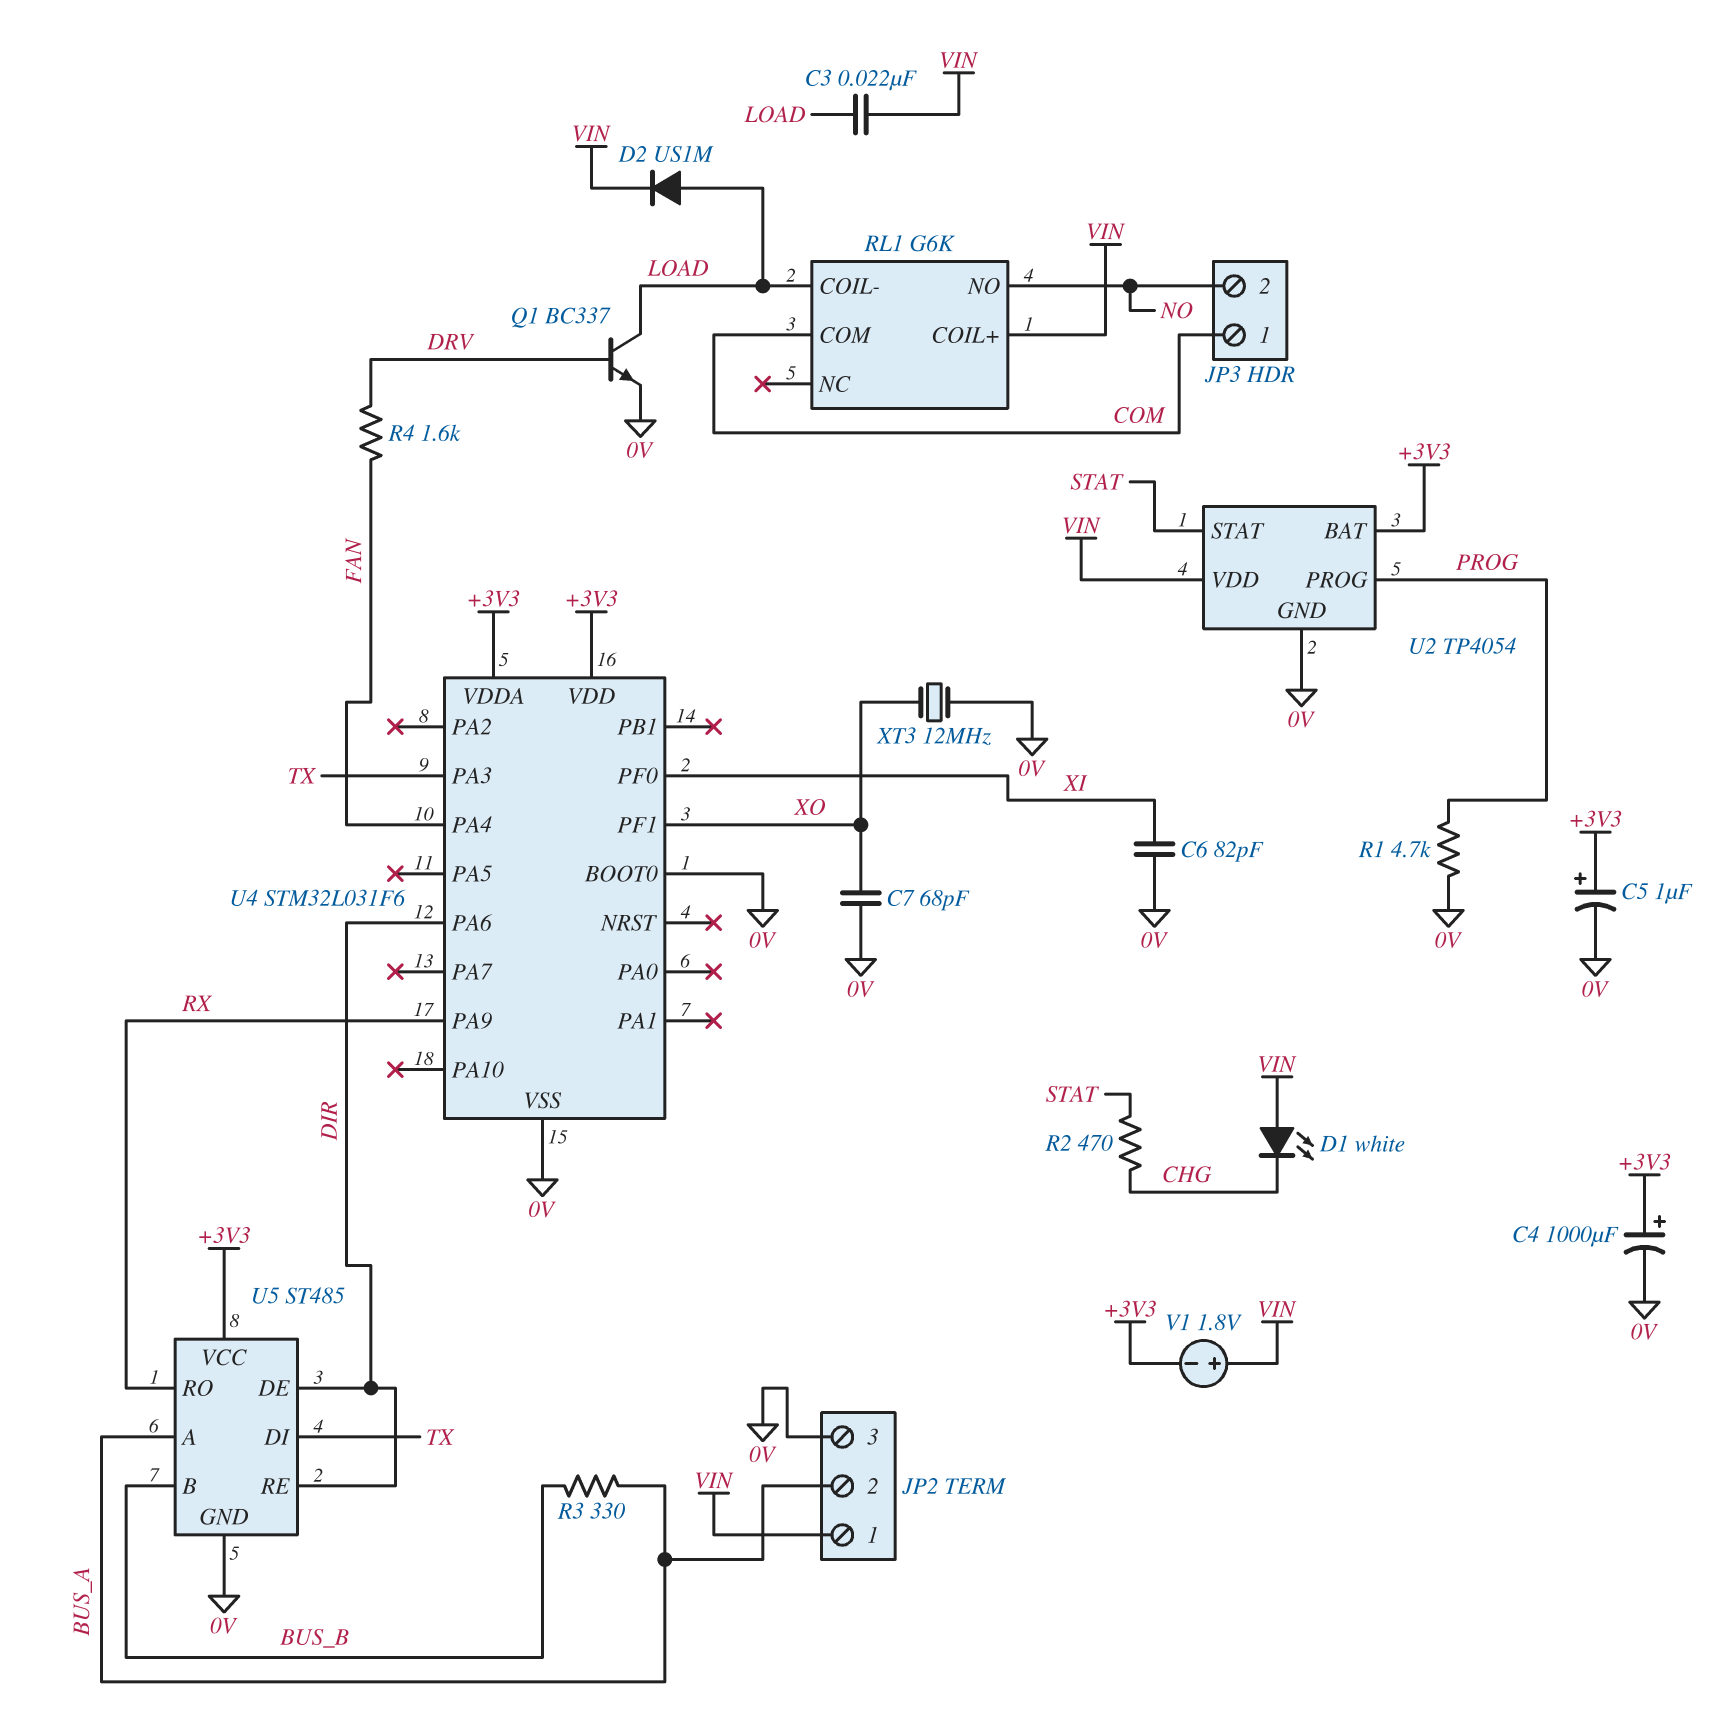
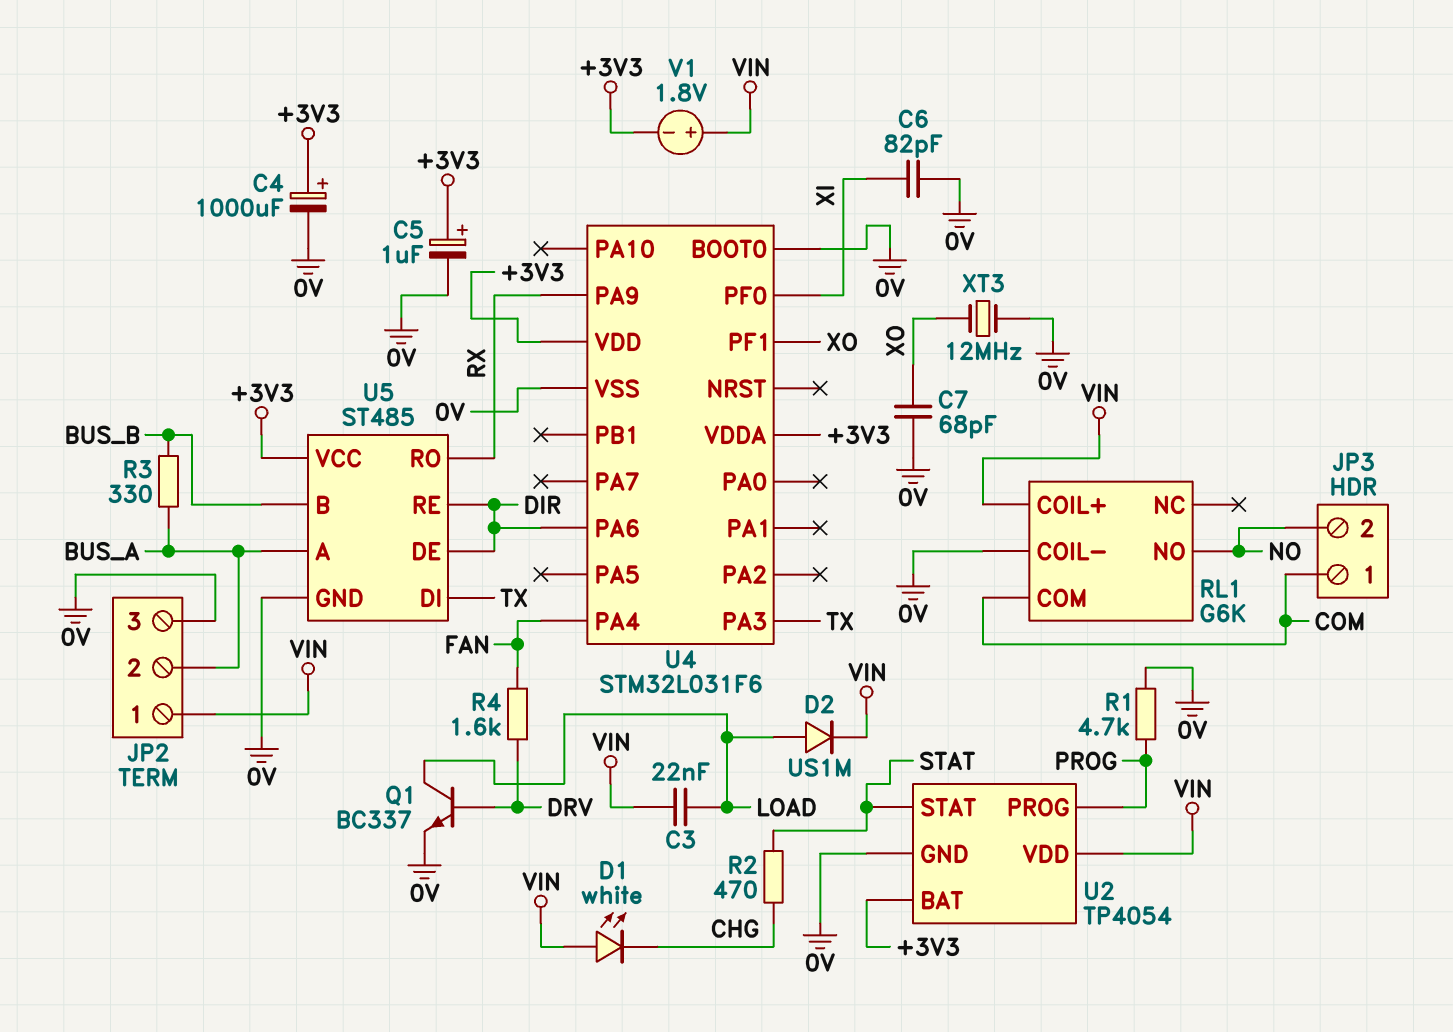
RL1 pin COIL-: LOAD -> 0V

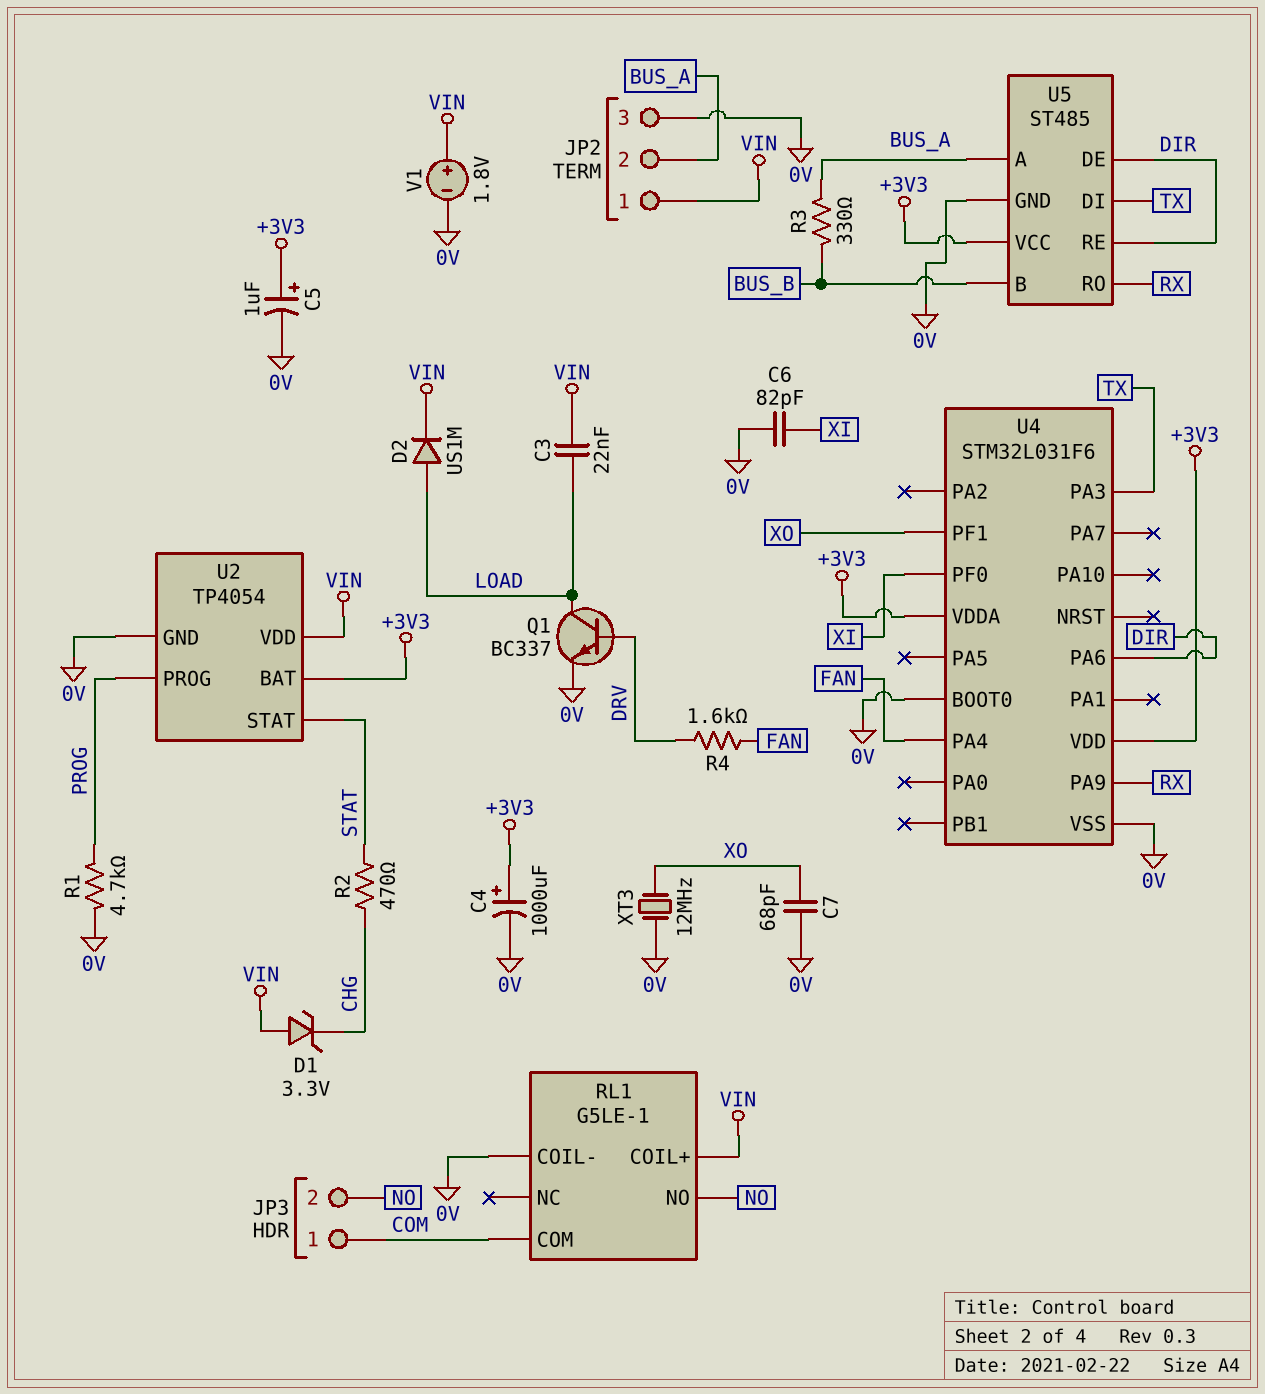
D1: LED white (A VIN, K CHG) -> zener 3.3V (A VIN, K CHG)
RL1: G6K -> G5LE-1
V1: 1.8V (plus VIN, minus +3V3) -> 1.8V (plus VIN, minus 0V)

